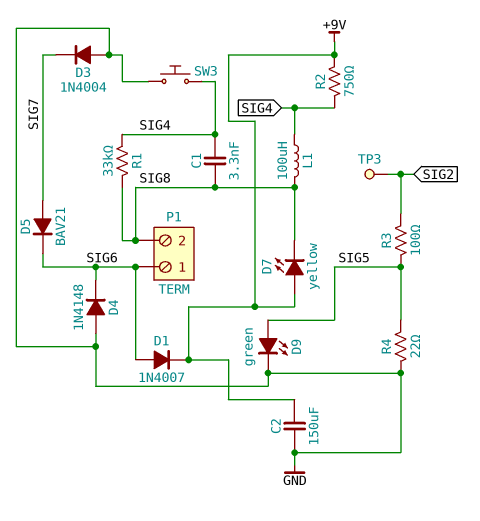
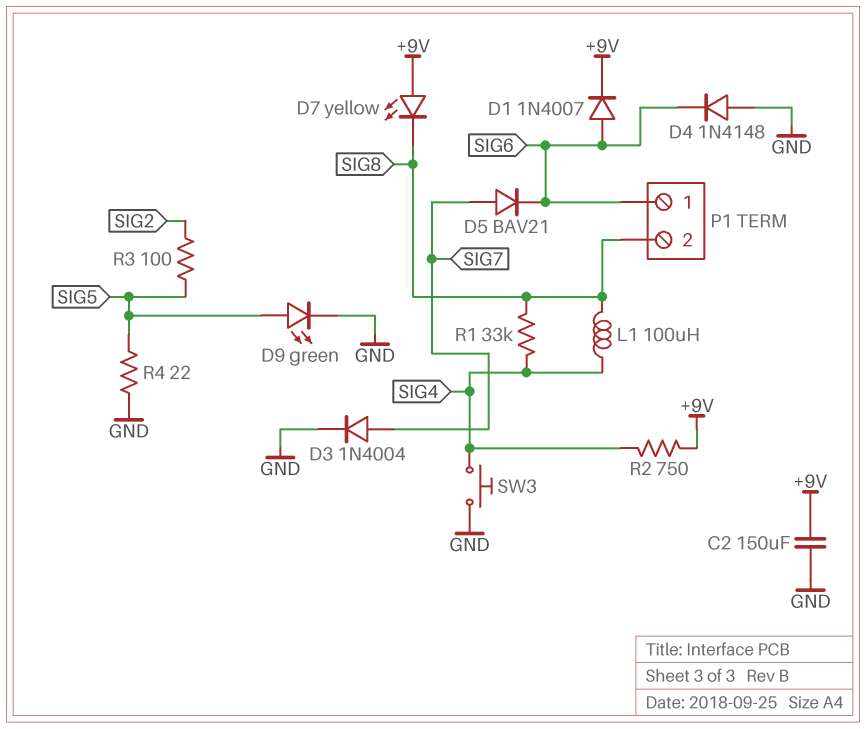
C1: 3.3nF (SIG4, SIG8) -> none
D3: diode 1N4004 (A GND, K SIG7) -> diode 1N4004 (A SIG7, K GND)
TP3: test point (SIG2) -> none

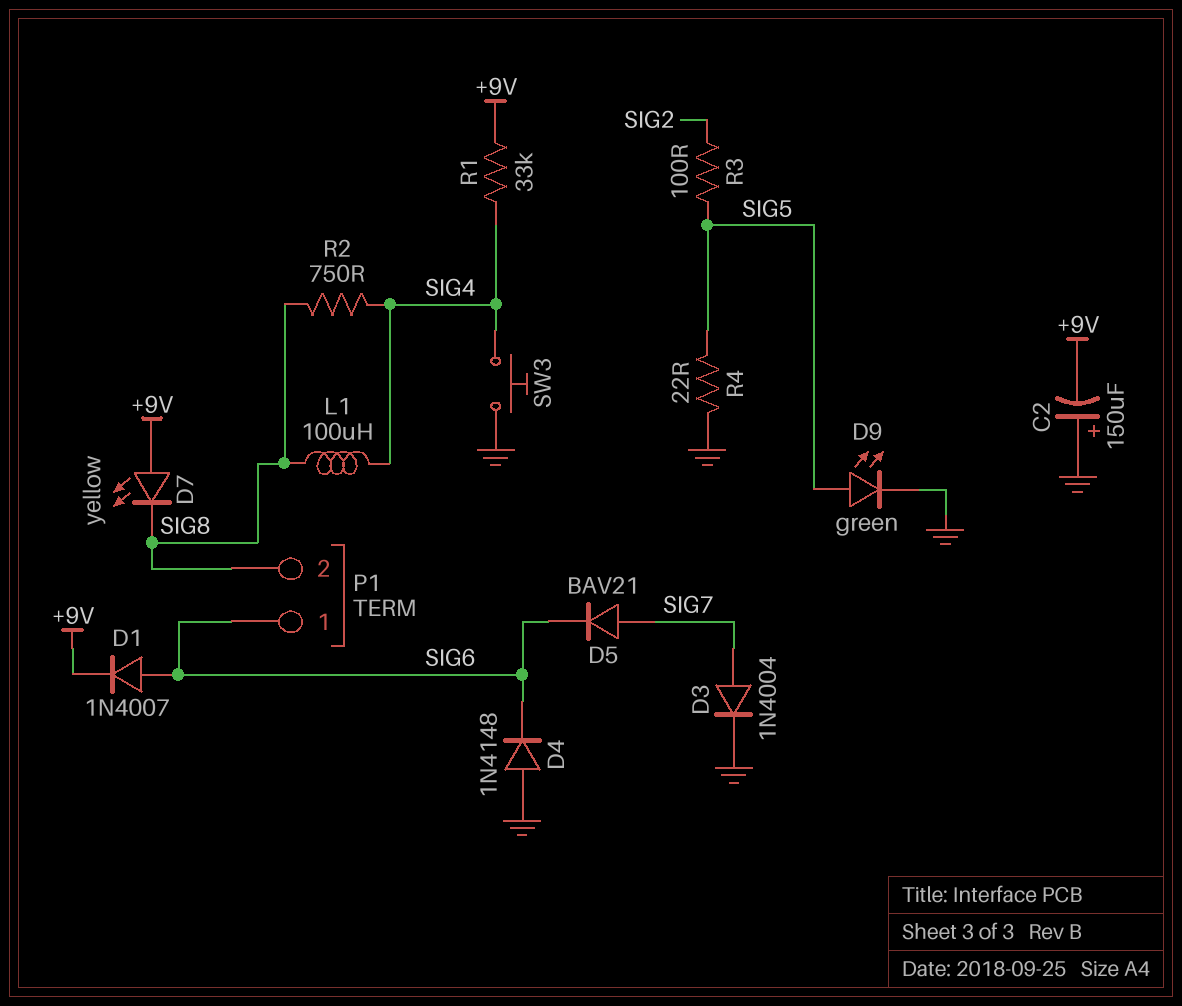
C2: 150uF (+9V, GND) -> 150uF (plus GND, minus +9V)
R1: 33k (SIG4, SIG8) -> 33k (+9V, SIG4)
R2: 750 (+9V, SIG4) -> 750 (SIG4, SIG8)

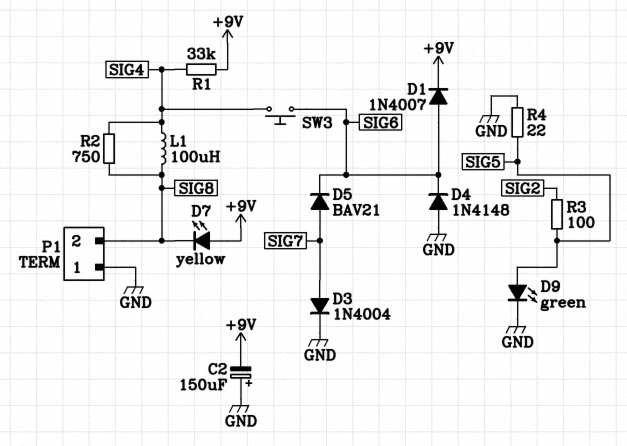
P1 pin 1: SIG6 -> GND
SW3: button (GND, SIG4) -> button (SIG4, SIG6)

